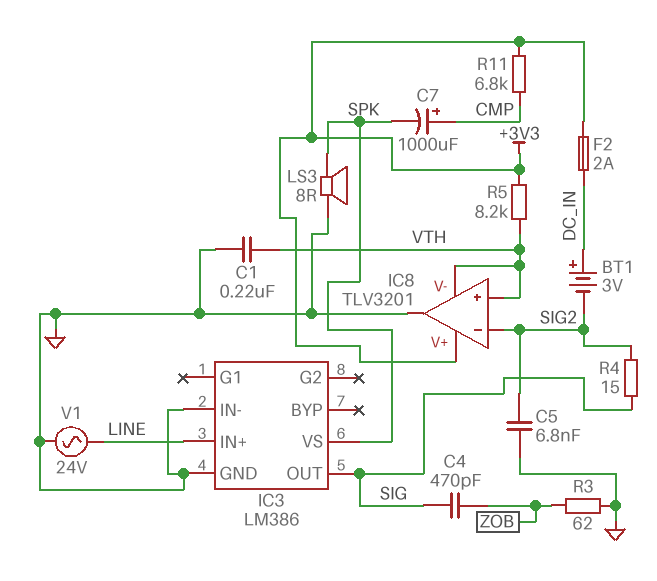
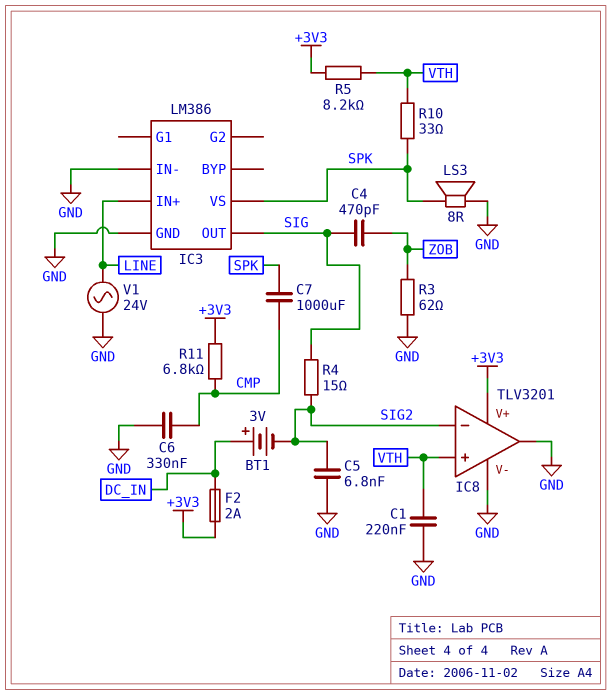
C6: none -> 330nF (CMP, GND)
C7: 1000uF (plus CMP, minus SPK) -> 1000uF (CMP, SPK)
IC8 pin V-: VTH -> GND
R10: none -> 33 (SPK, VTH)

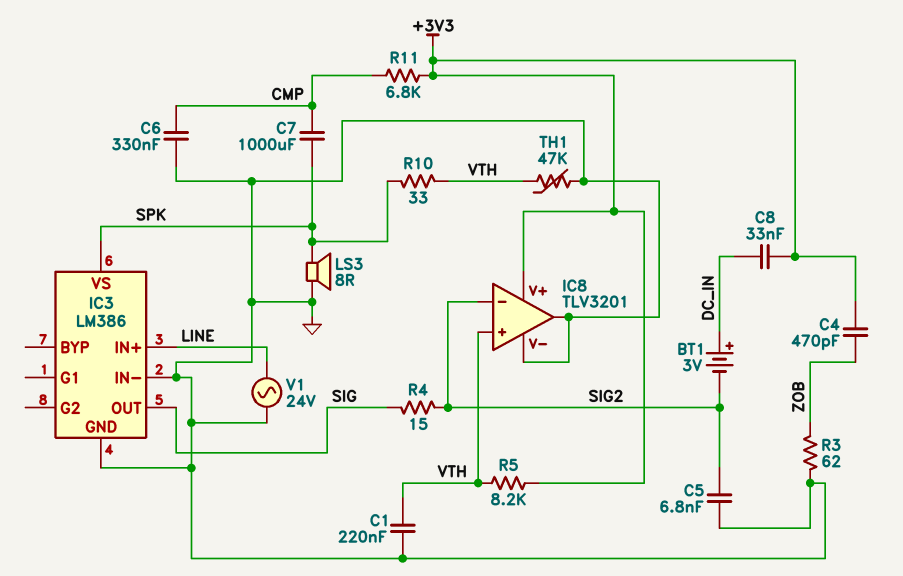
C4: 470pF (SIG, ZOB) -> 470pF (+3V3, ZOB)
C8: none -> 33nF (+3V3, DC_IN)
F2: 2A (+3V3, DC_IN) -> none
TH1: none -> 47k (GND, VTH)

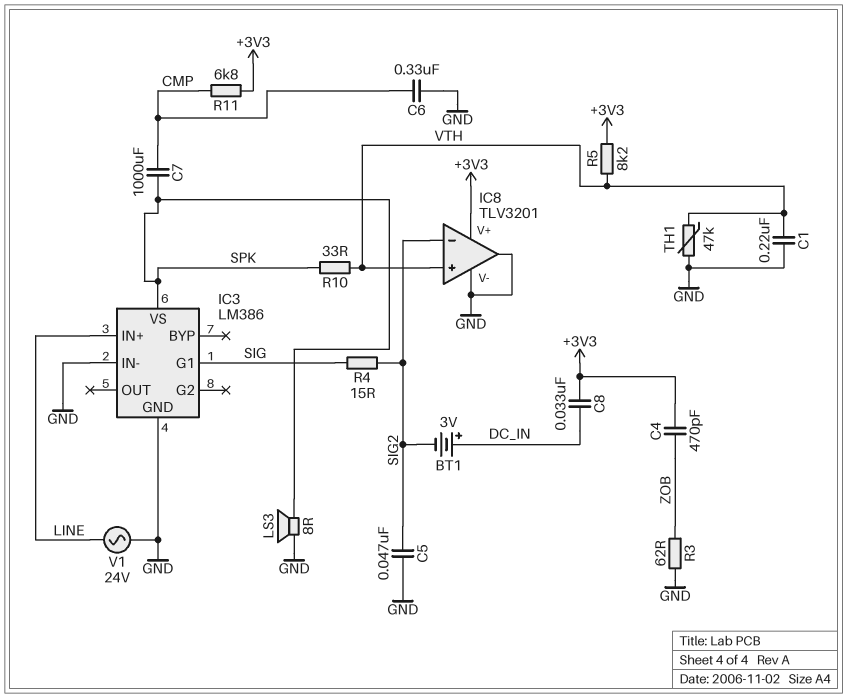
C5: 6.8nF (GND, SIG2) -> 47nF (GND, SIG2)
IC3 pin G1: none -> SIG
IC3 pin OUT: SIG -> none

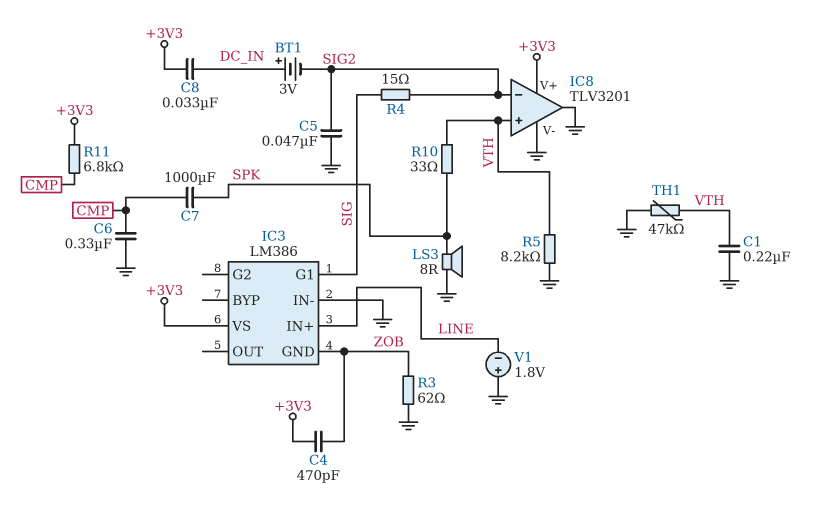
IC3 pin GND: GND -> ZOB
IC3 pin VS: SPK -> +3V3
R5: 8.2k (+3V3, VTH) -> 8.2k (GND, VTH)
V1: AC 24V (GND, LINE) -> 1.8V (plus GND, minus LINE)

